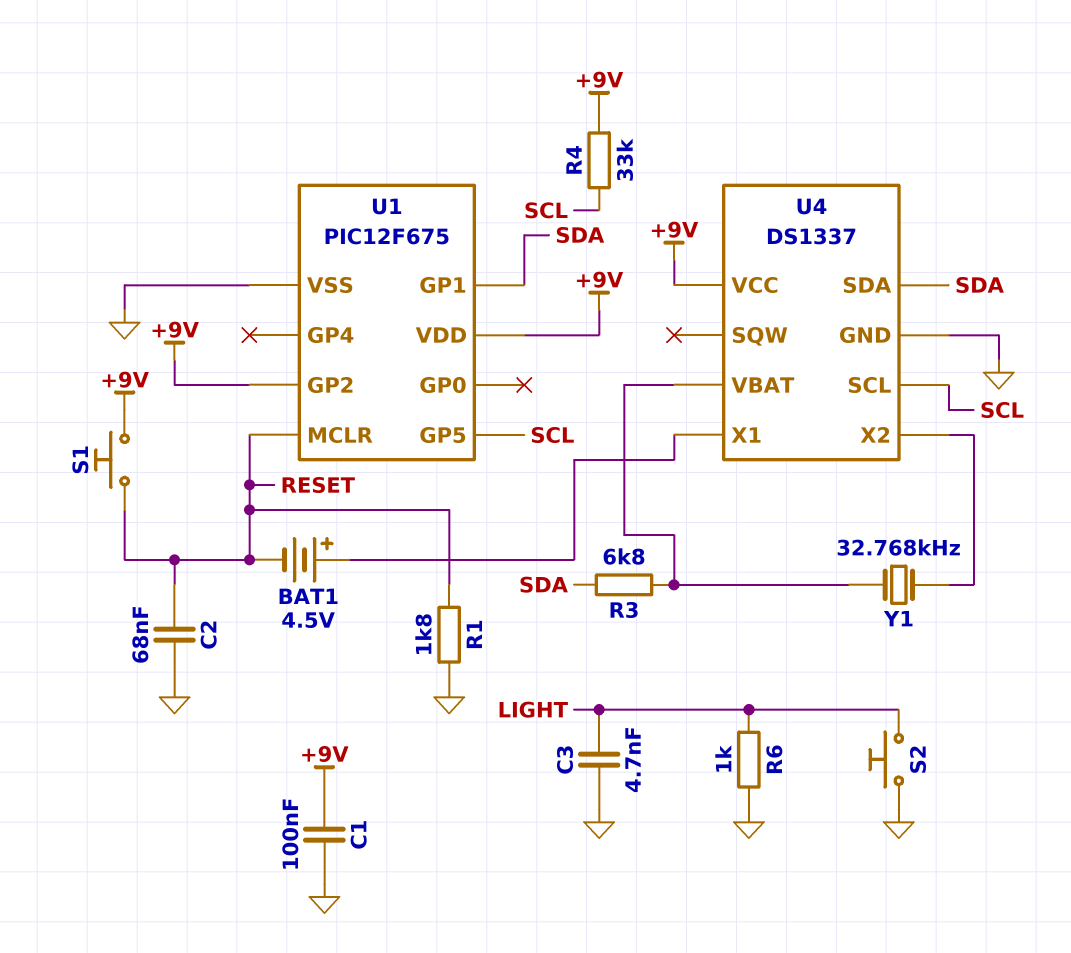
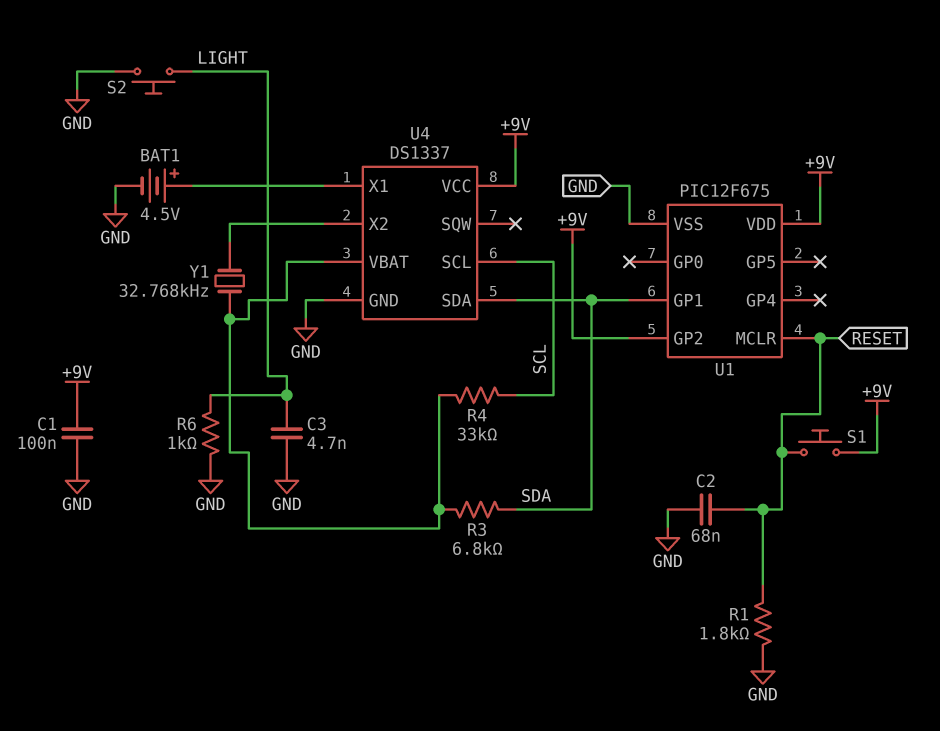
BAT1: 4.5V (plus U4/X1, minus RESET) -> 4.5V (plus U4/X1, minus GND)
R4: 33k (+9V, SCL) -> 33k (SCL, U4/VBAT)
U1 pin GP5: SCL -> none

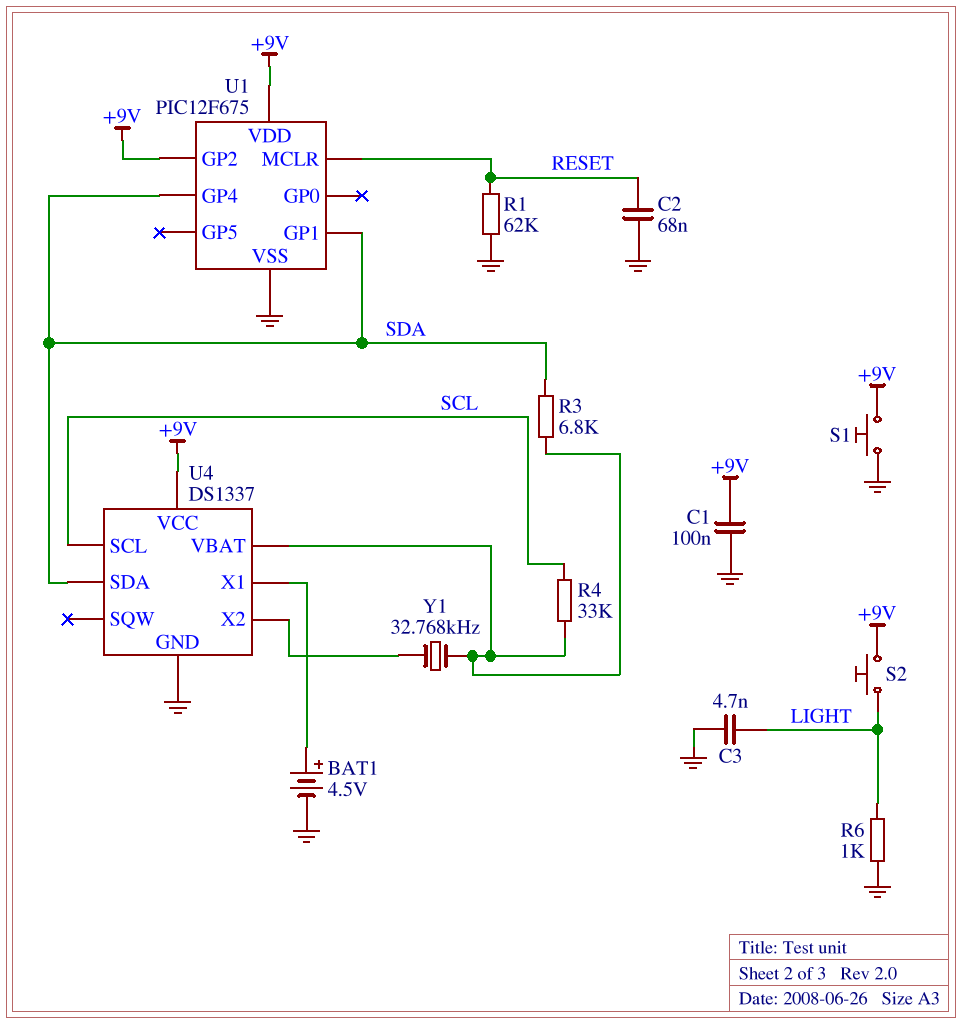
R1: 1.8k (GND, RESET) -> 62k (GND, RESET)
S1: button (+9V, RESET) -> button (+9V, GND)
S2: button (GND, LIGHT) -> button (+9V, LIGHT)
U1 pin GP4: none -> SDA

